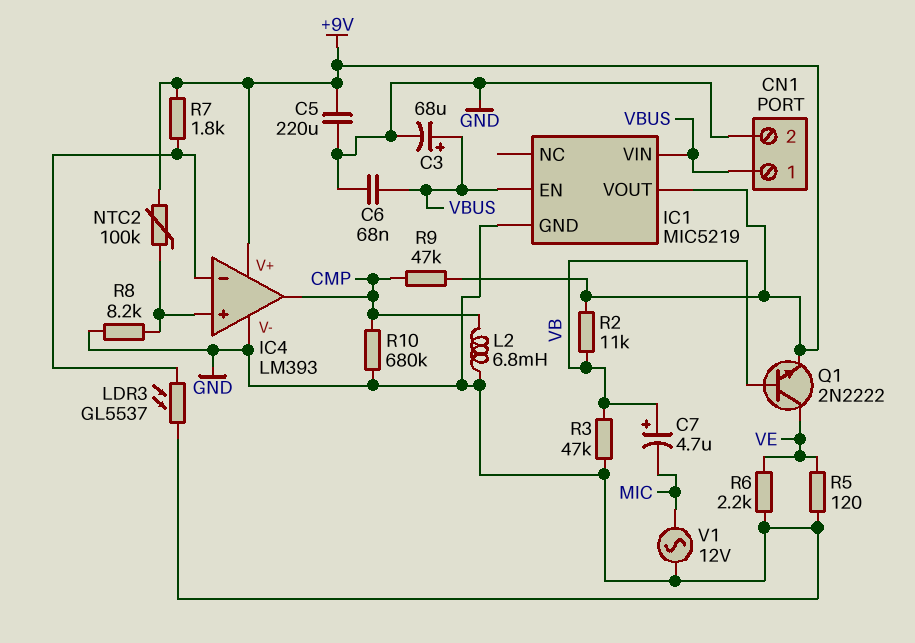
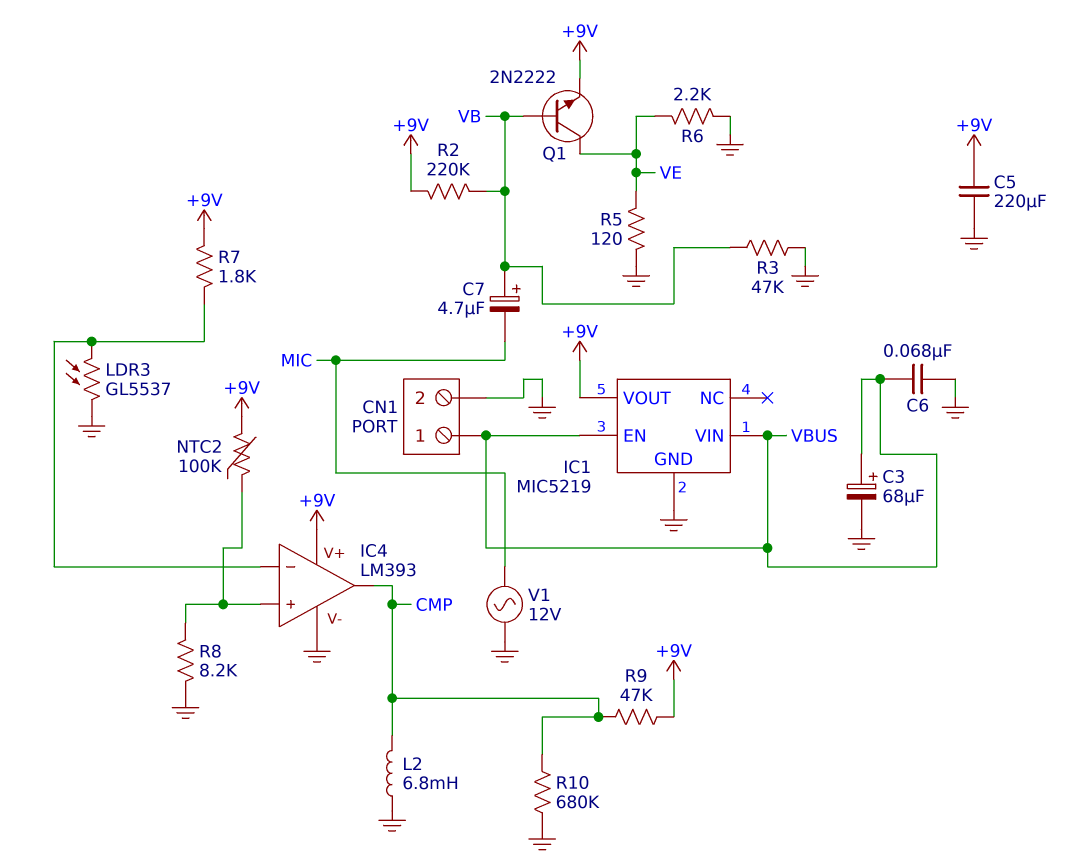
R2: 11k (+9V, VB) -> 220k (+9V, VB)

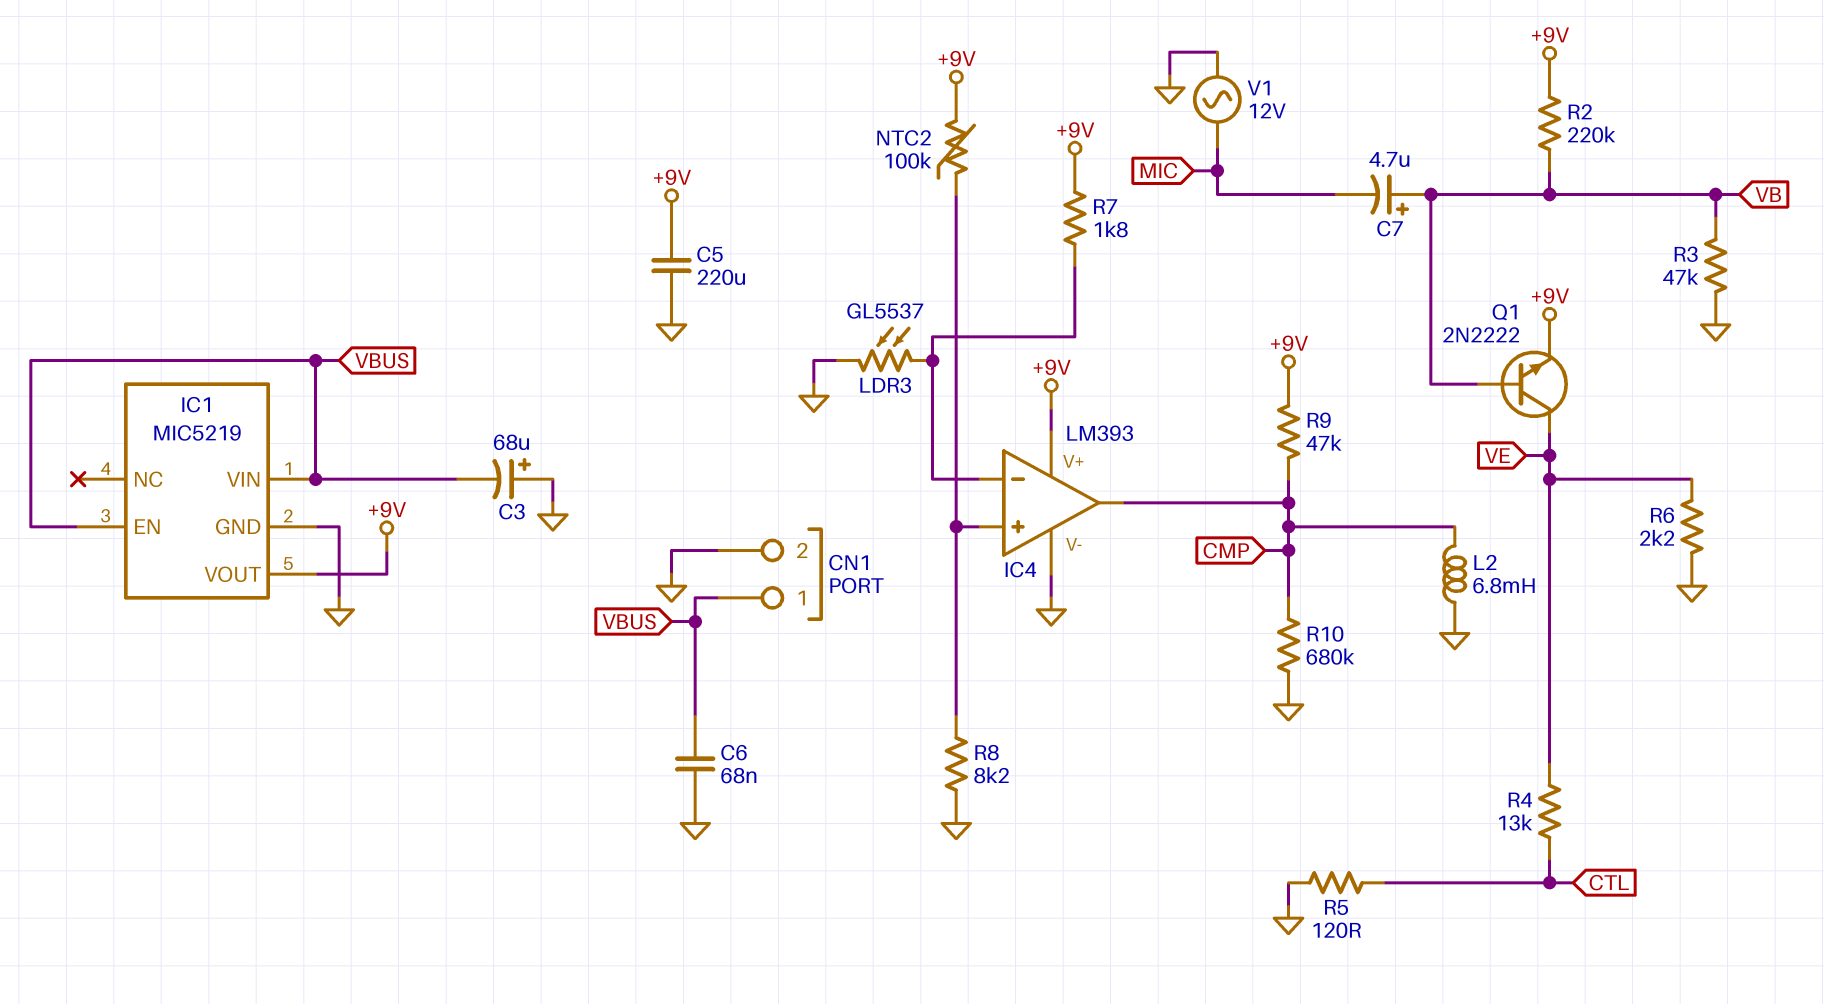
C3: 68uF (plus VBUS, minus GND) -> 68uF (plus GND, minus VBUS)
R4: none -> 13k (CTL, VE)
R5: 120 (GND, VE) -> 120 (CTL, GND)

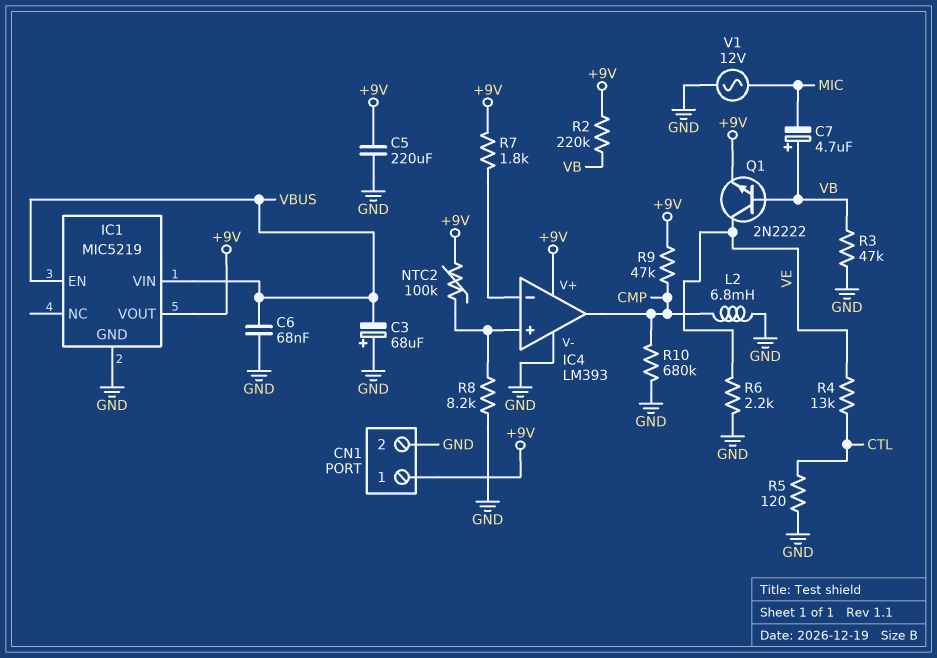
CN1 pin 1: VBUS -> +9V
LDR3: GL5537 (GND, IC4/in-) -> none

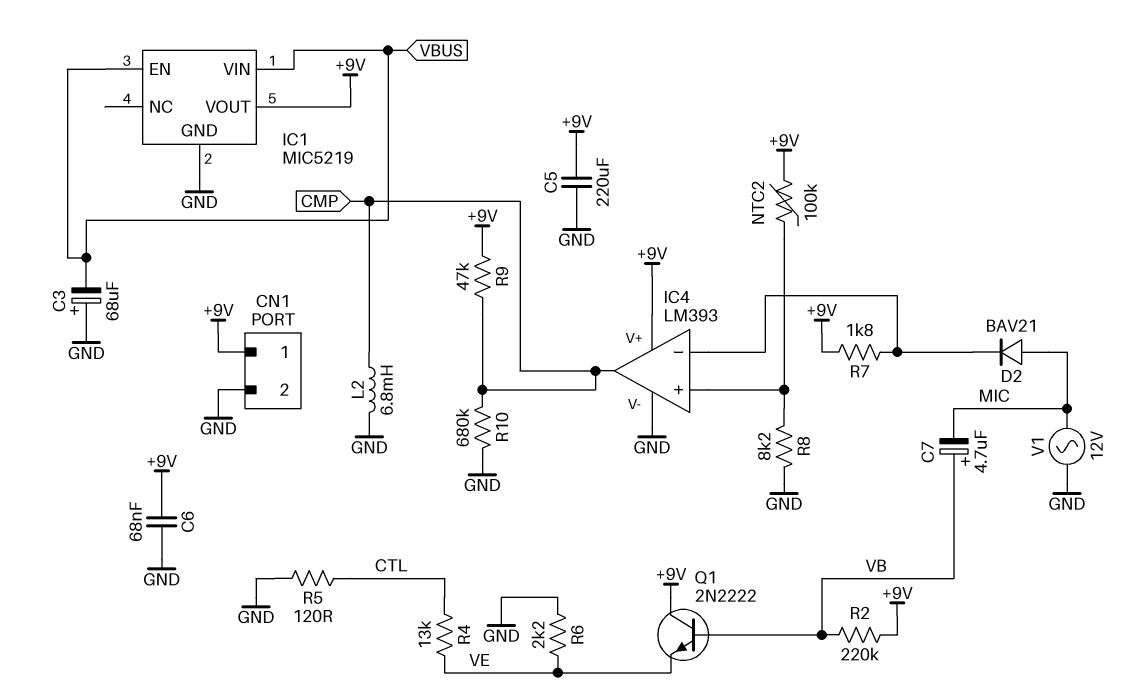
C6: 68nF (GND, VBUS) -> 68nF (+9V, GND)
D2: none -> diode BAV21 (A MIC, K IC4/in-)
Q1: NPN 2N2222 (B VB, C VE, E +9V) -> NPN 2N2222 (B VB, C +9V, E VE)
R3: 47k (GND, VB) -> none

